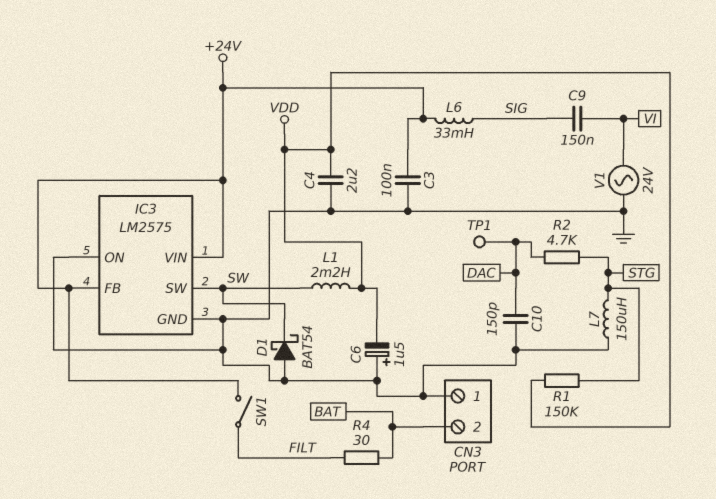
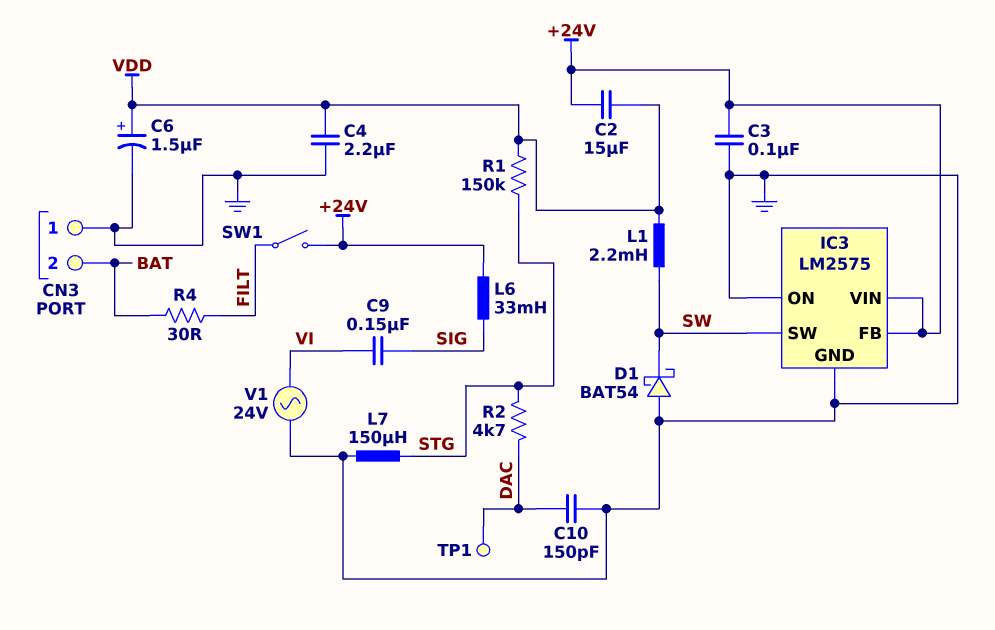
C2: none -> 15uF (+24V, VDD)
C6: 1.5uF (plus GND, minus VDD) -> 1.5uF (plus VDD, minus GND)

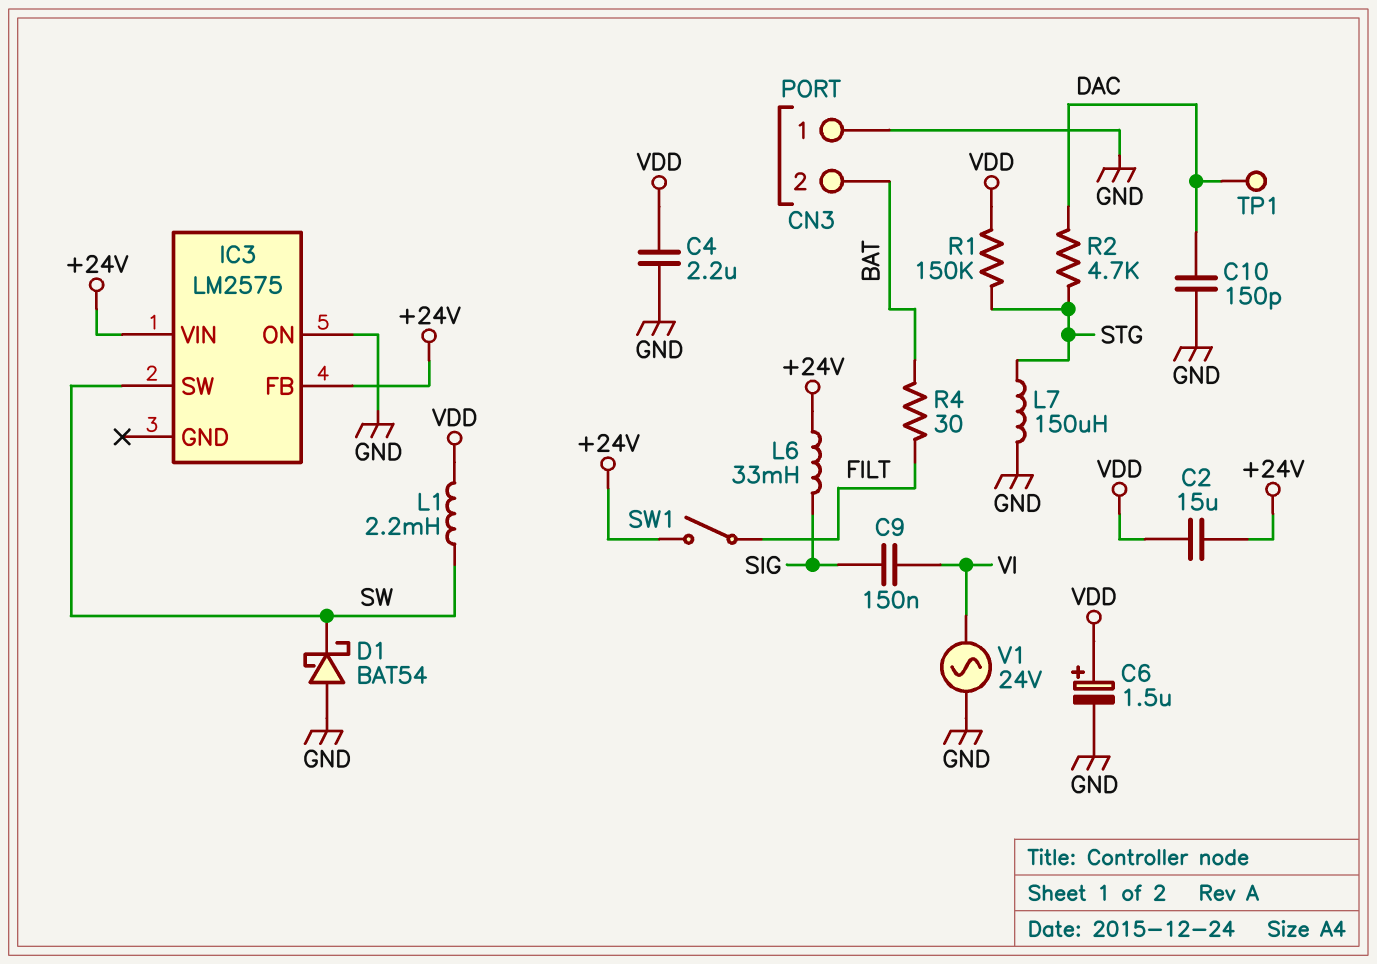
C3: 100nF (+24V, GND) -> none
IC3 pin GND: GND -> none

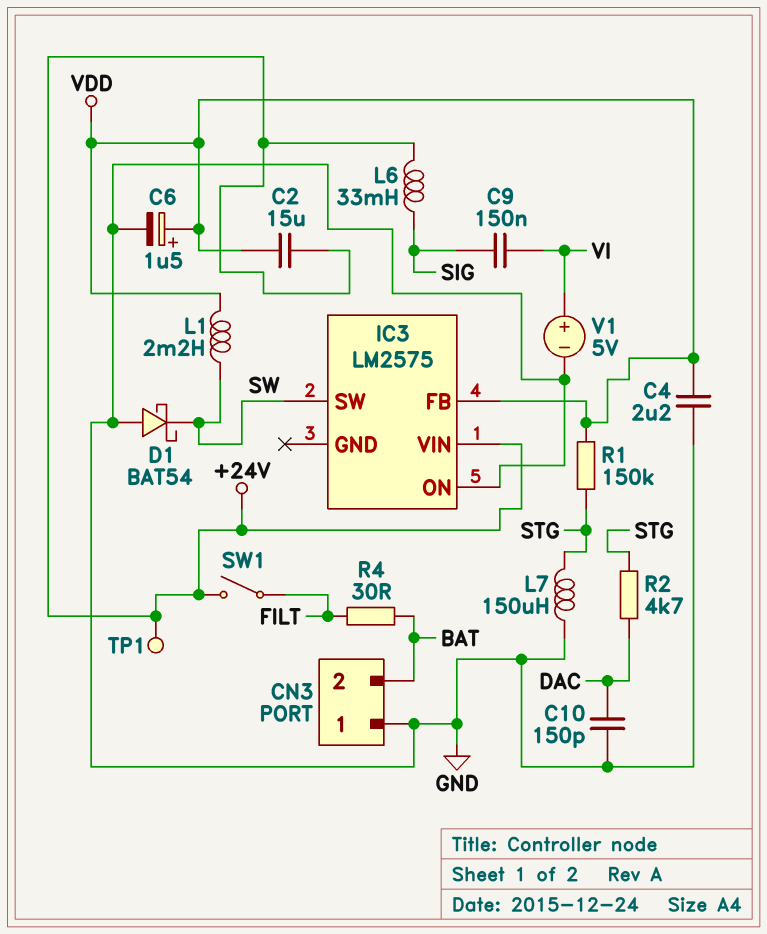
IC3 pin FB: +24V -> VDD
TP1: test point (DAC) -> test point (+24V)
V1: AC 24V (GND, VI) -> 5V (plus VI, minus GND)

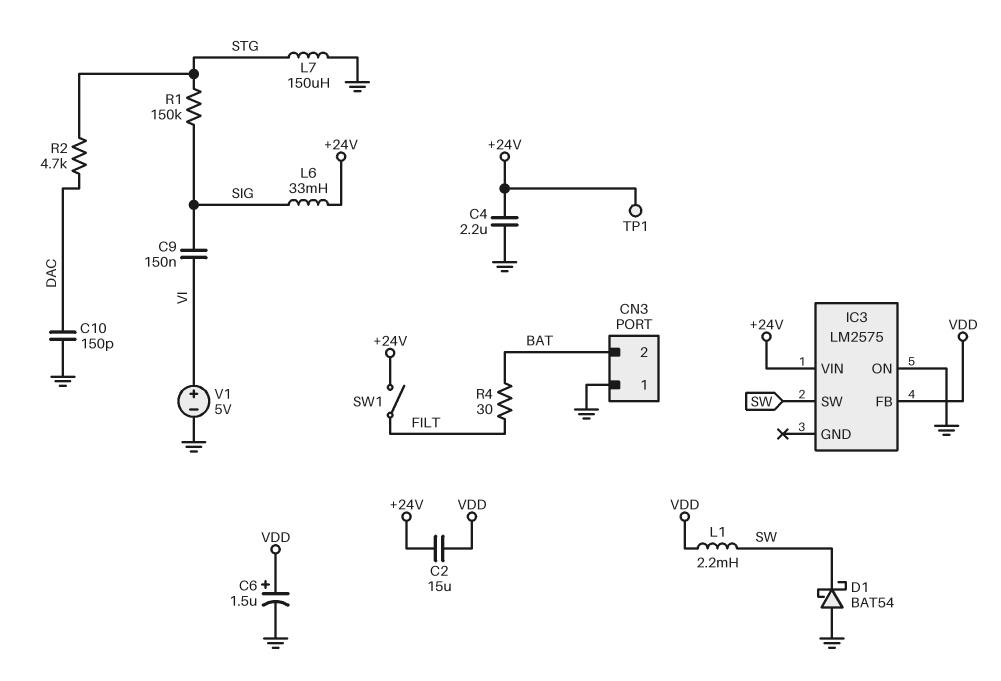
C4: 2.2uF (GND, VDD) -> 2.2uF (+24V, GND)
R1: 150k (STG, VDD) -> 150k (SIG, STG)

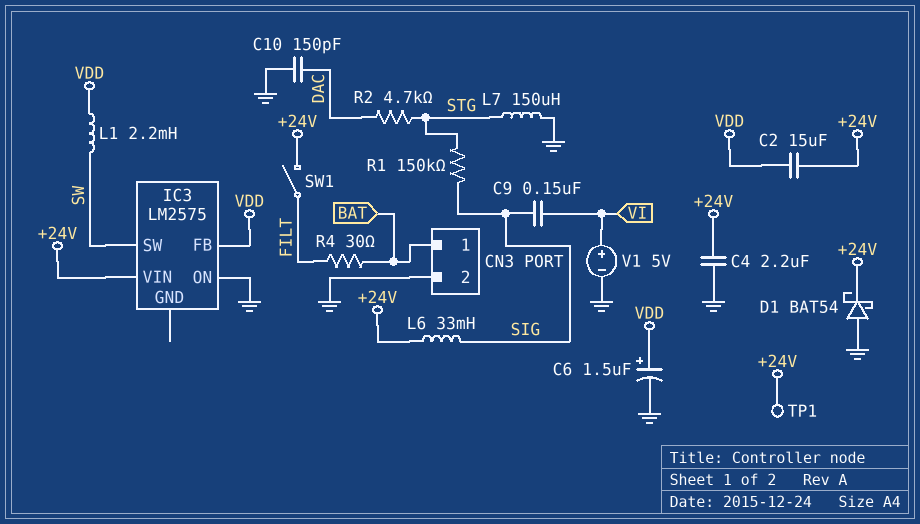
CN3 pin 1: GND -> BAT
CN3 pin 2: BAT -> GND
D1: schottky BAT54 (A GND, K SW) -> schottky BAT54 (A GND, K +24V)

